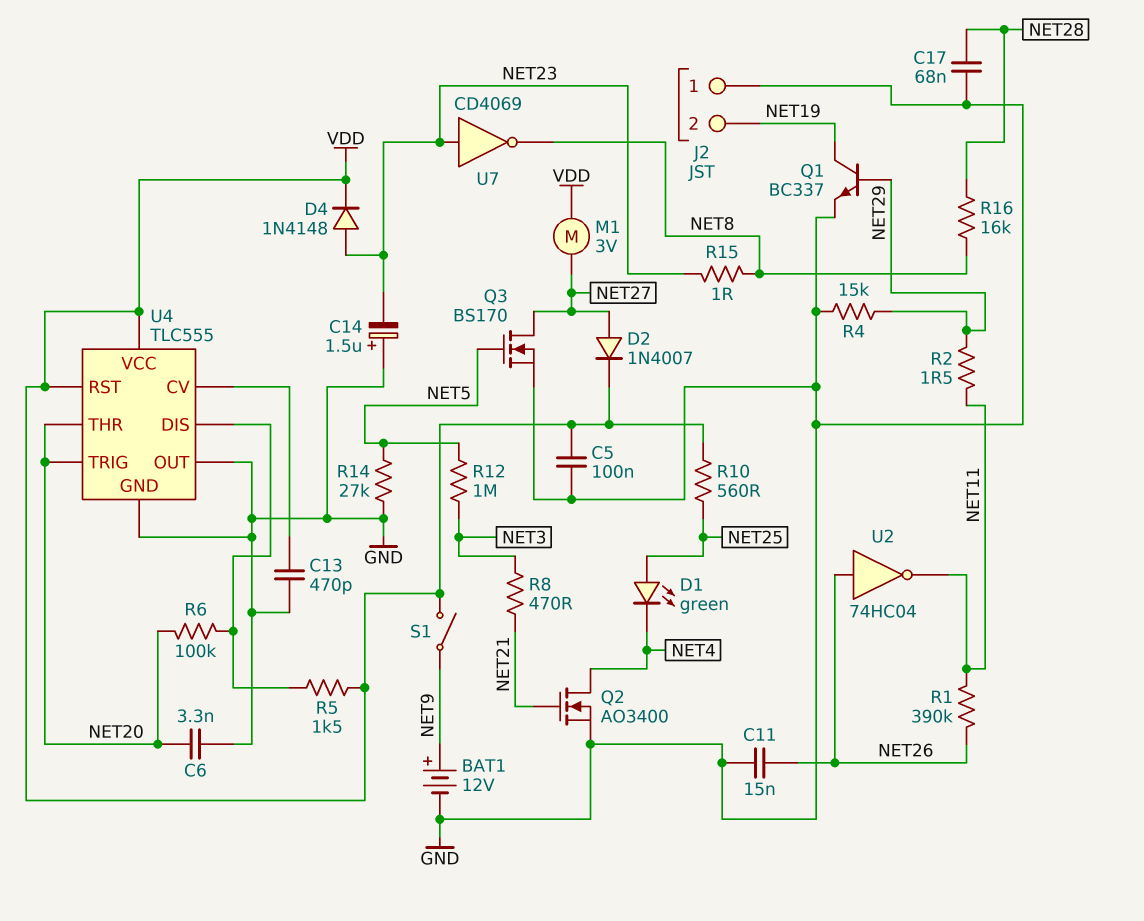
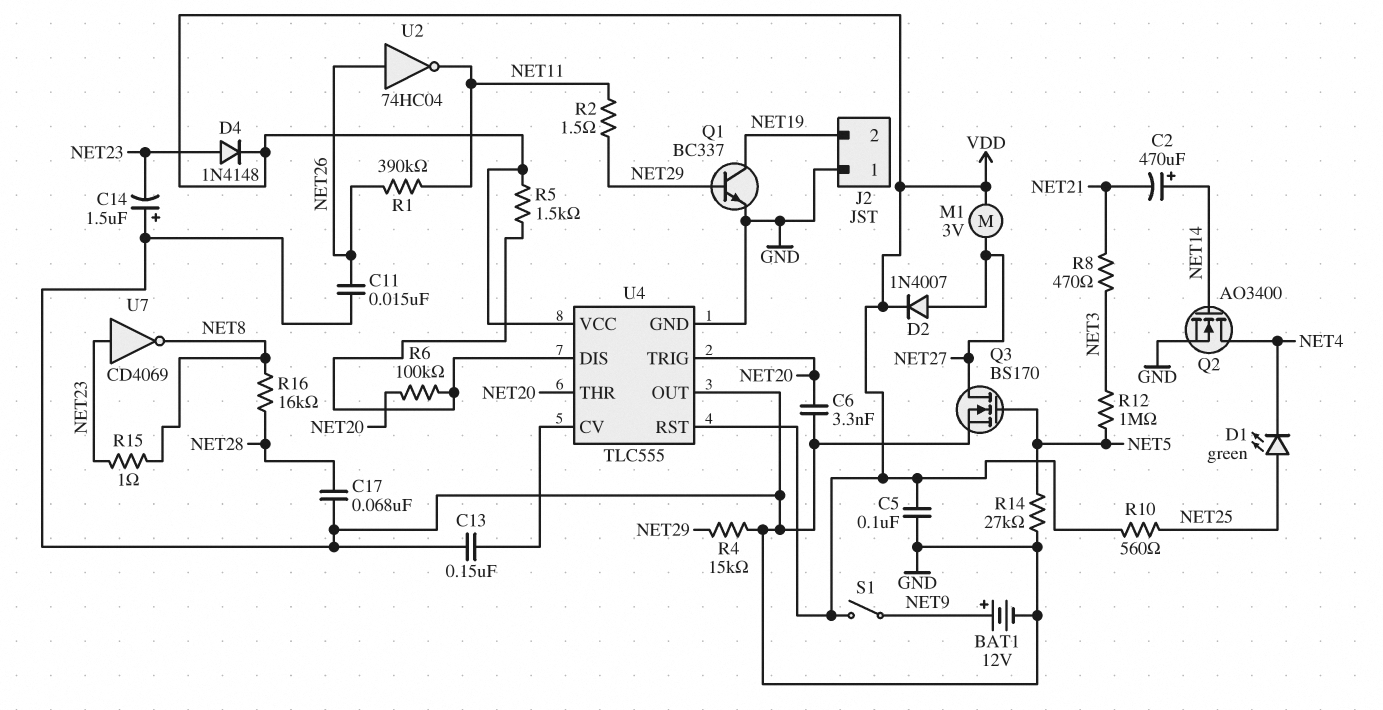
C2: none -> 470uF (plus NET14, minus NET21)
C13: 470pF (GND, U4/CV) -> 150nF (GND, U4/CV)
Q2: NMOS AO3400 (G NET21, D NET4, S GND) -> NMOS AO3400 (G NET14, D NET4, S GND)

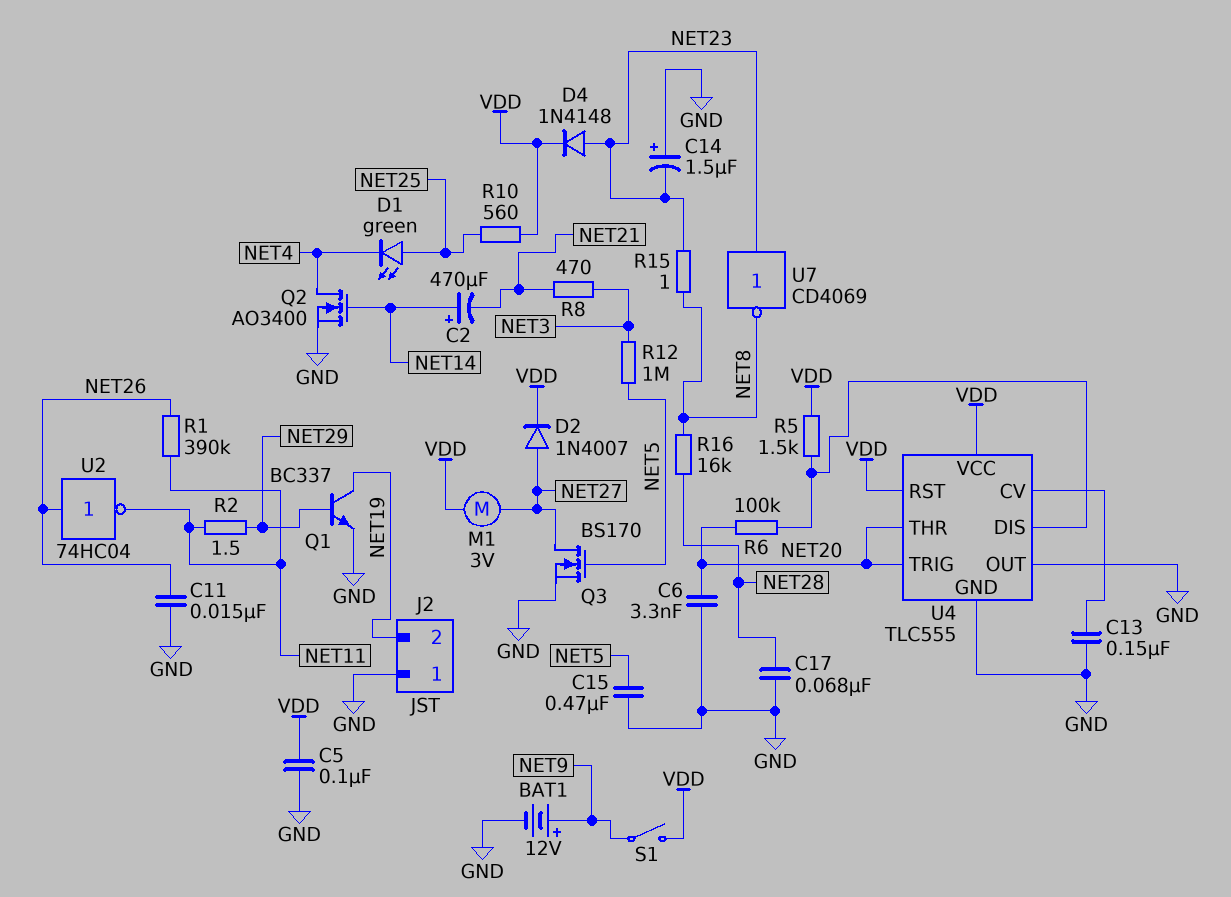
C15: none -> 470nF (GND, NET5)
R4: 15k (GND, NET29) -> none
R14: 27k (GND, NET5) -> none

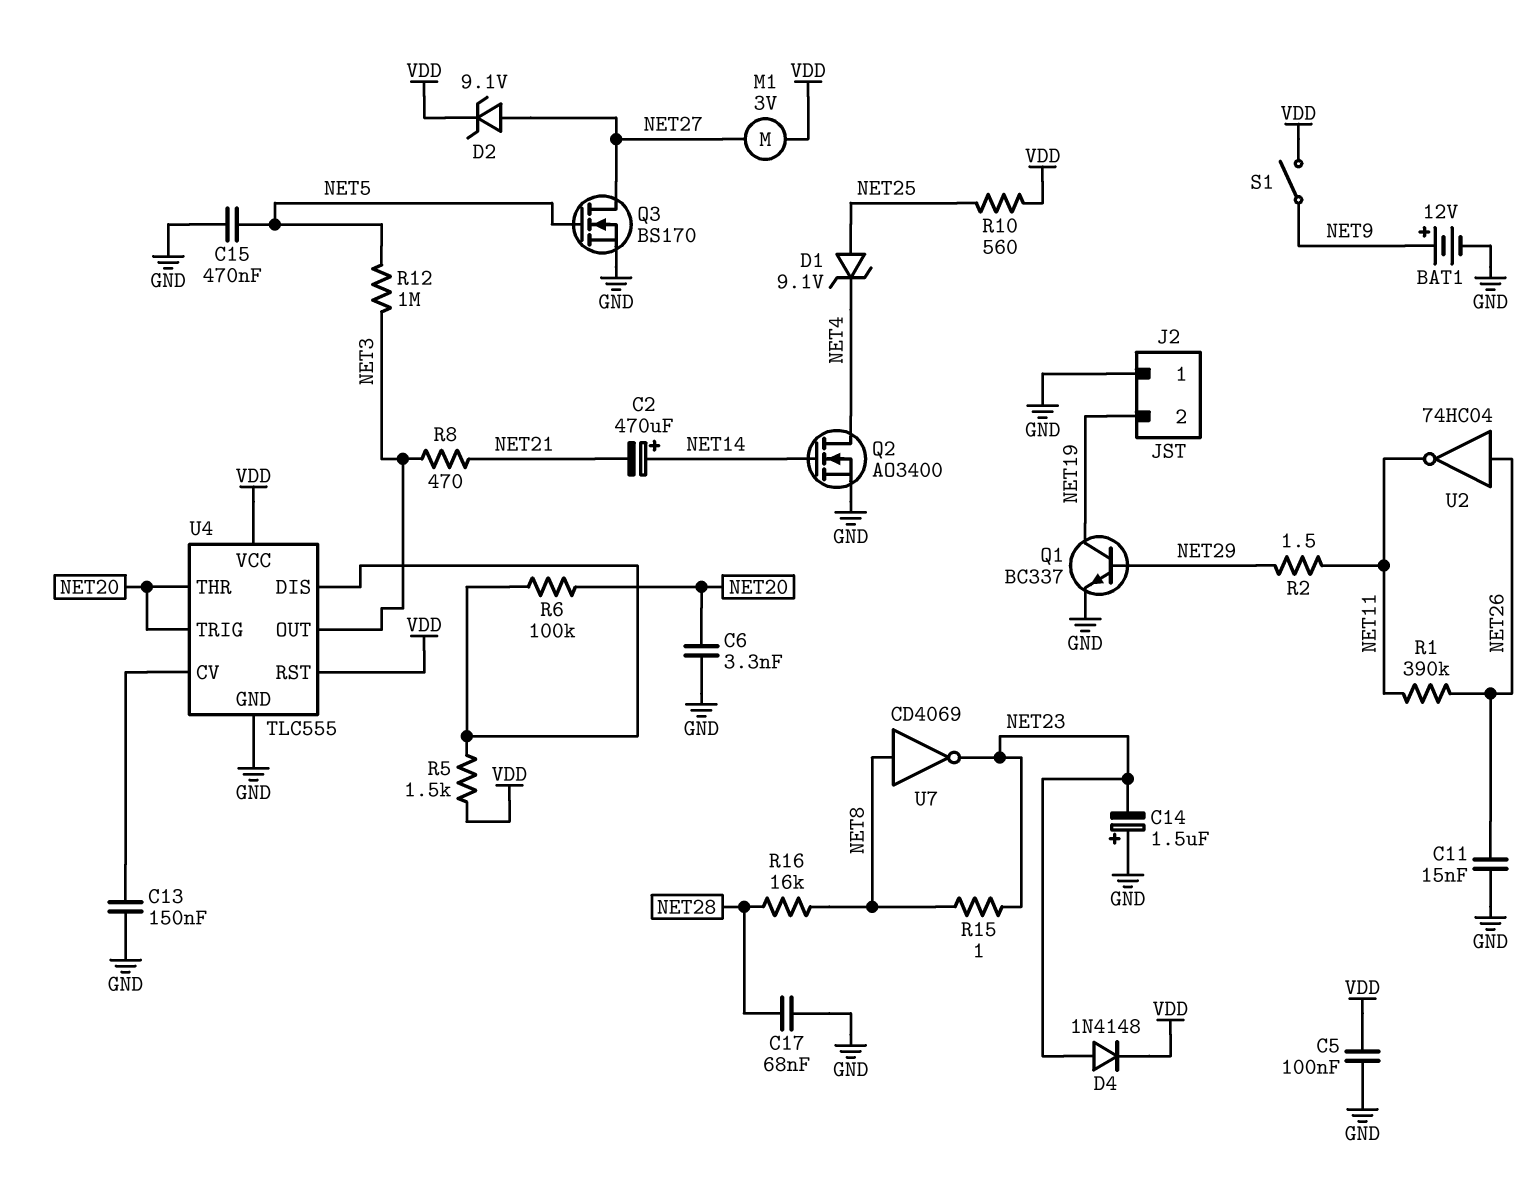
D1: LED green (A NET25, K NET4) -> zener 9.1V (A NET25, K NET4)
D2: diode 1N4007 (A NET27, K VDD) -> zener 9.1V (A NET27, K VDD)
U4 pin OUT: GND -> NET3
U7: NOT CD4069 (in NET23, out NET8) -> NOT CD4069 (in NET8, out NET23)

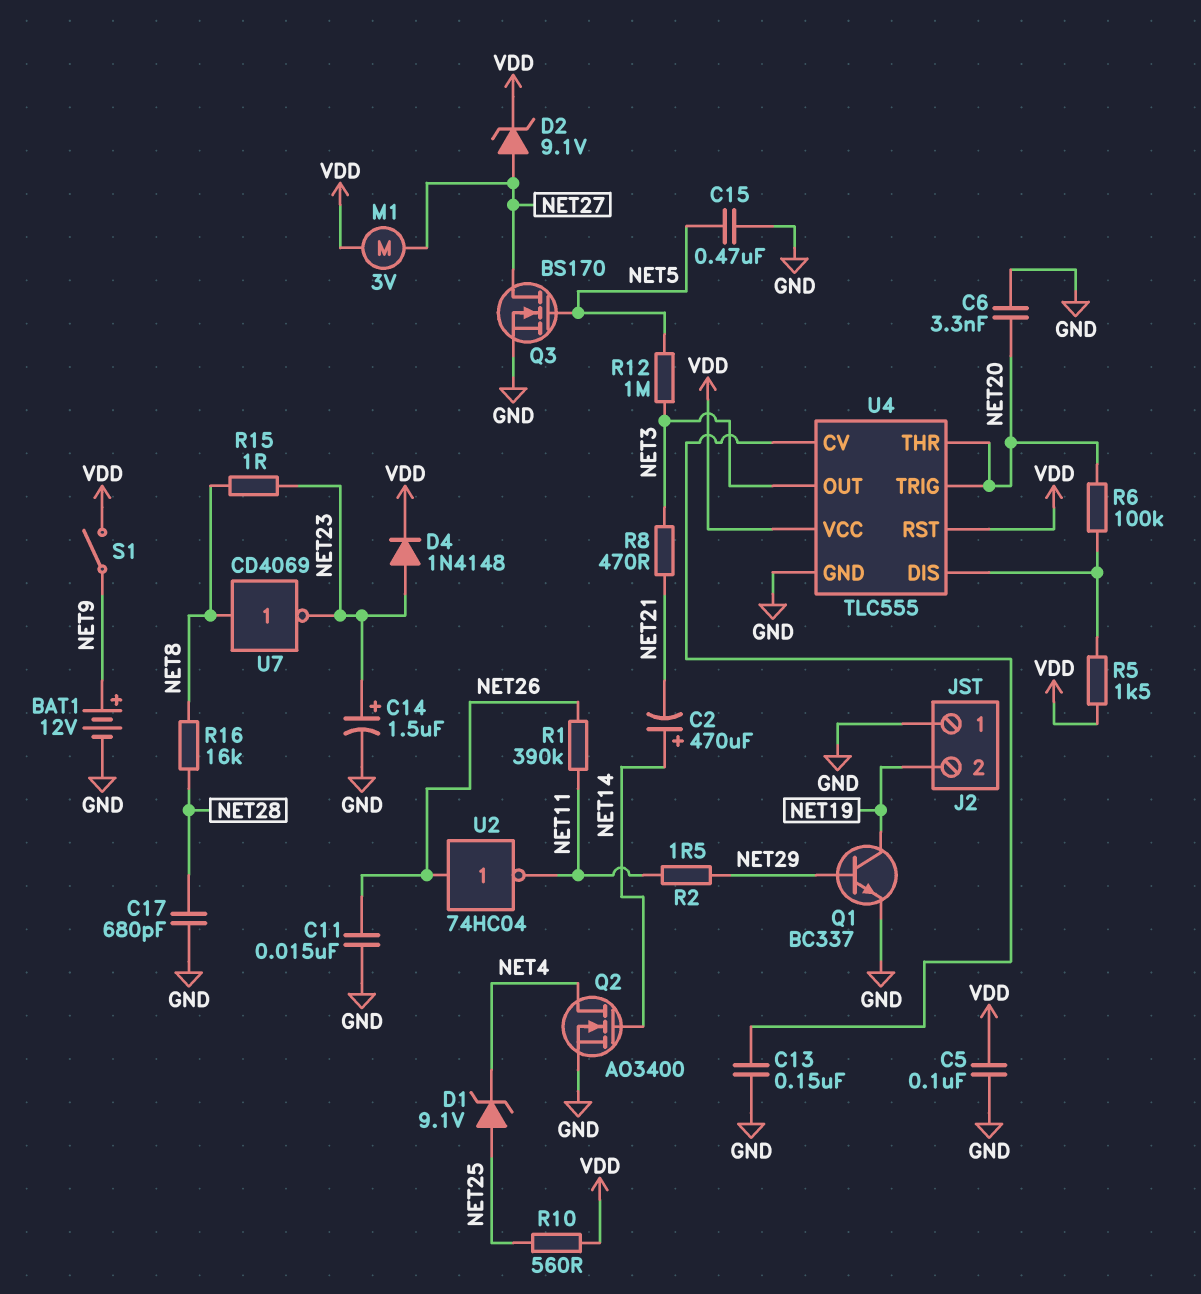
C14: 1.5uF (plus GND, minus NET23) -> 1.5uF (plus NET23, minus GND)
C17: 68nF (GND, NET28) -> 680pF (GND, NET28)

